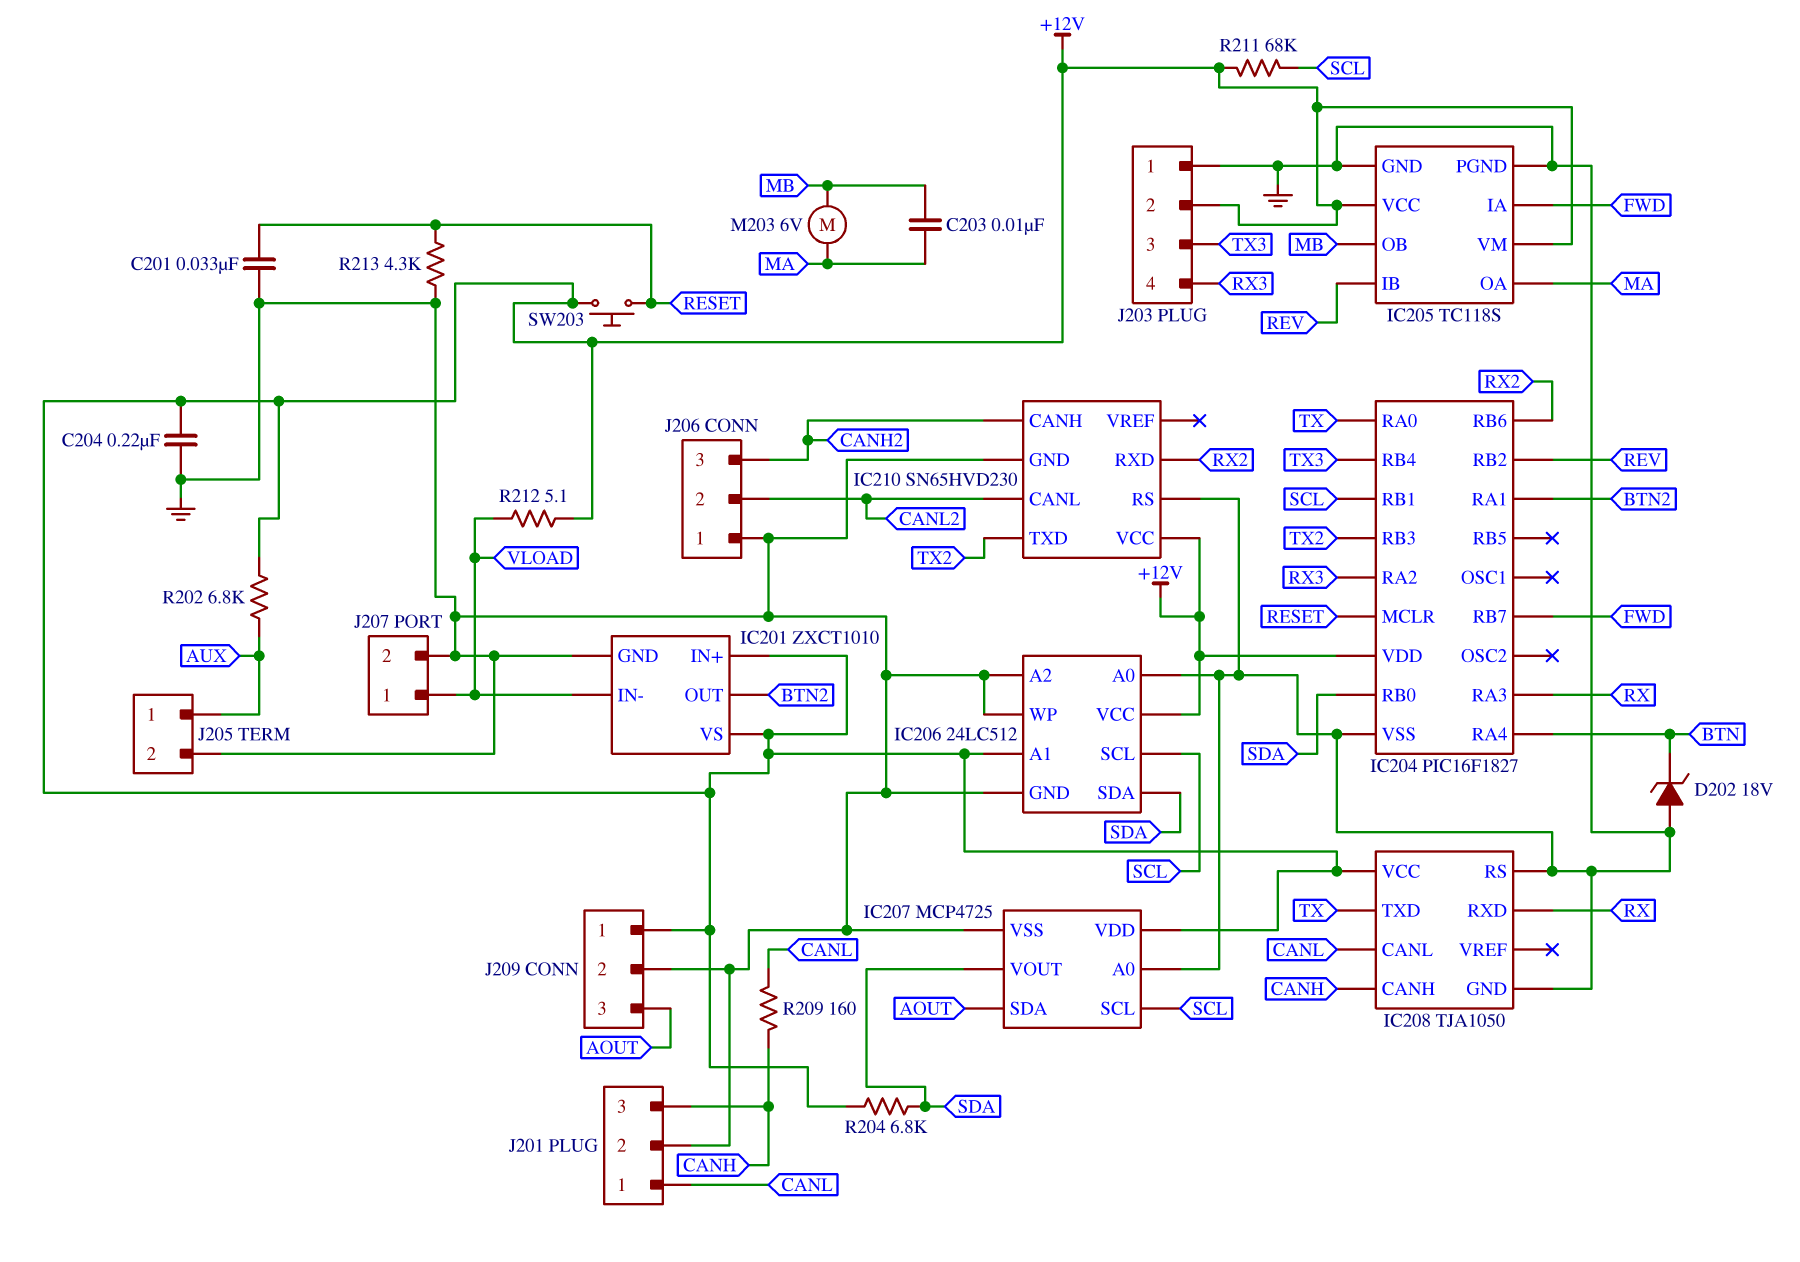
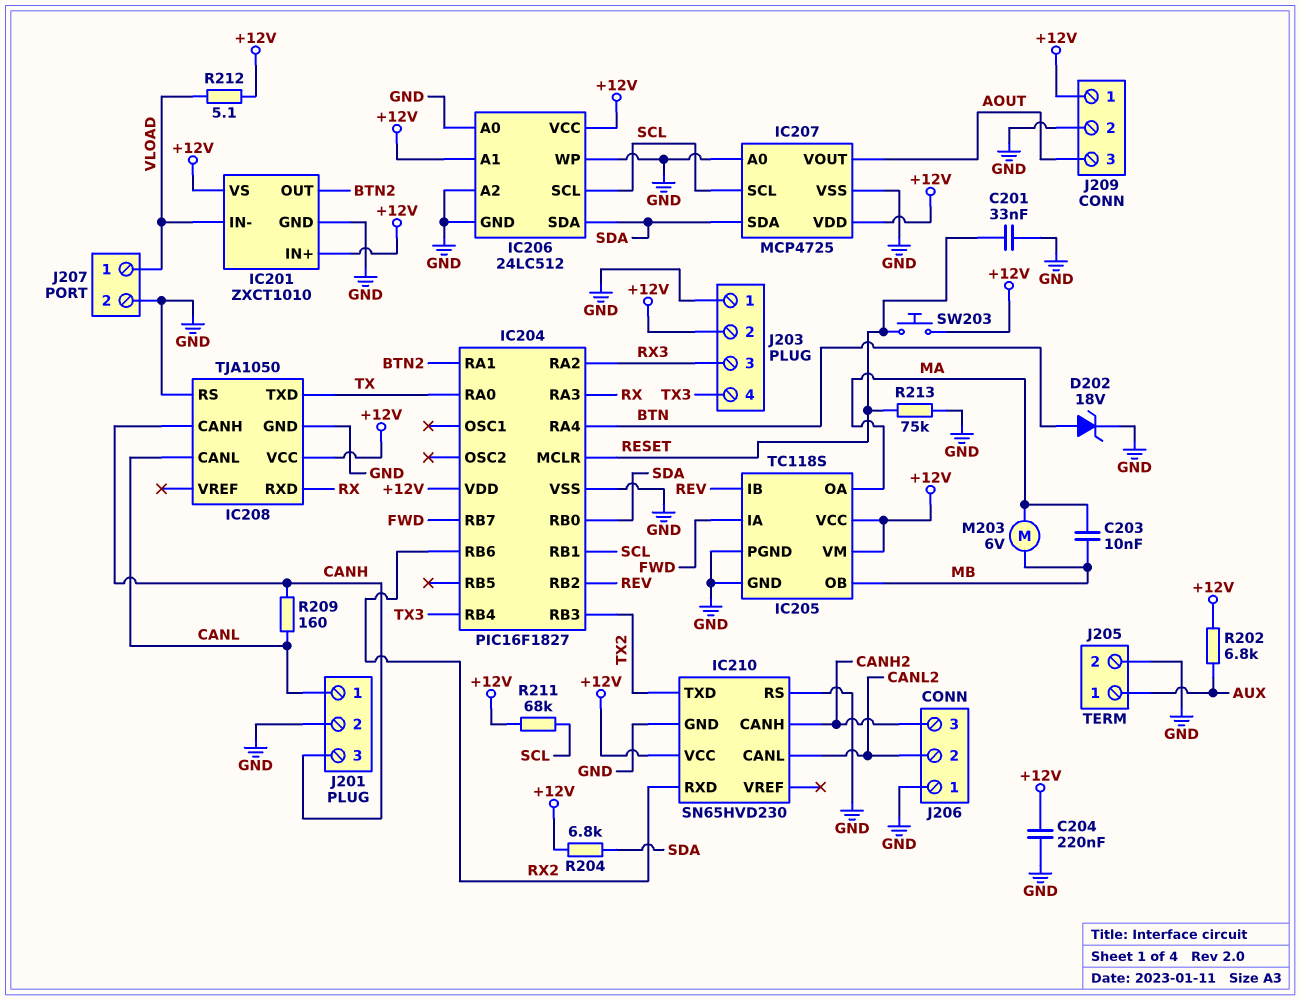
D202: zener 18V (A GND, K BTN) -> zener 18V (A BTN, K GND)
IC207 pin SDA: AOUT -> SDA
IC207 pin VOUT: SDA -> AOUT
J203 pin 3: TX3 -> RX3
J203 pin 4: RX3 -> TX3
R213: 4.3k (GND, RESET) -> 75k (GND, RESET)

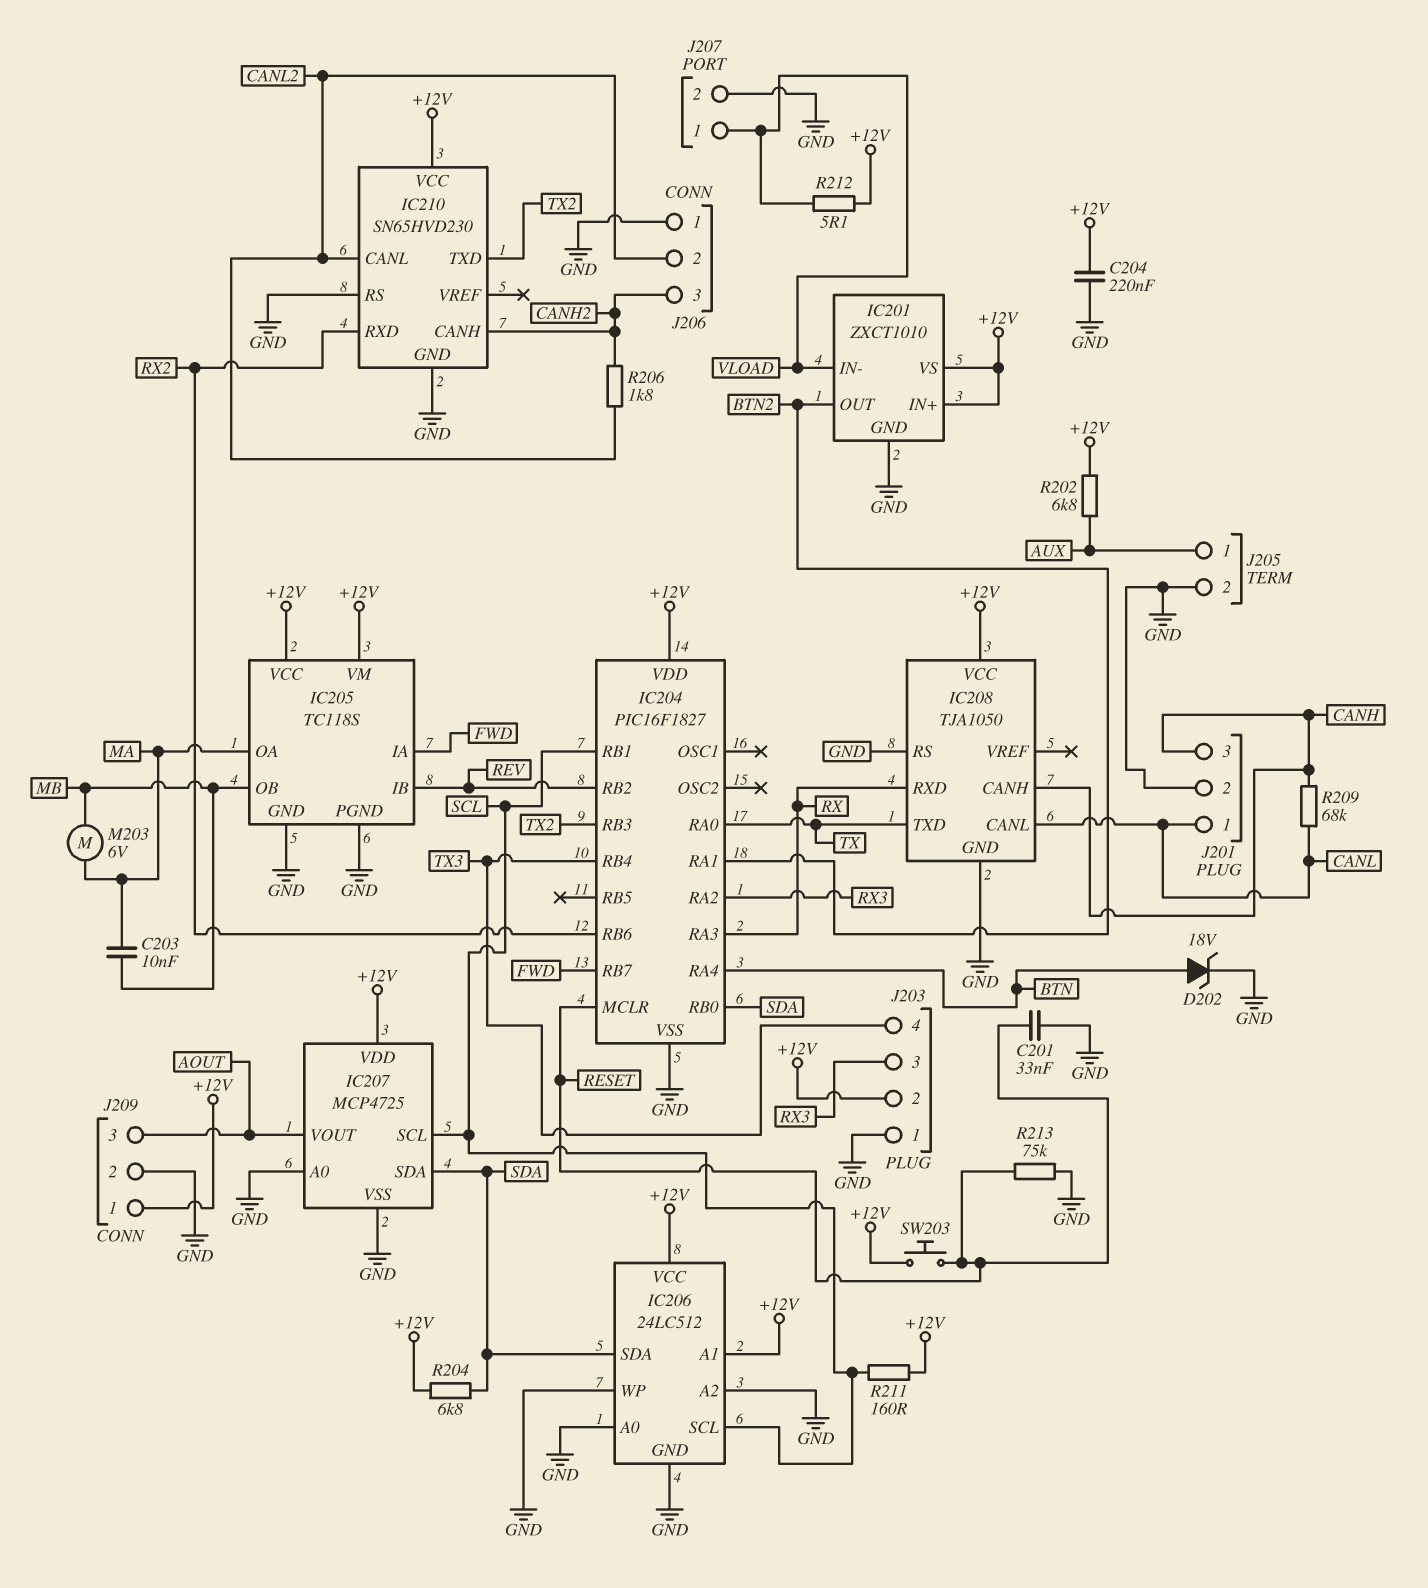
R206: none -> 1.8k (CANH2, CANL2)
R209: 160 (CANH, CANL) -> 68k (CANH, CANL)
R211: 68k (+12V, SCL) -> 160 (+12V, SCL)

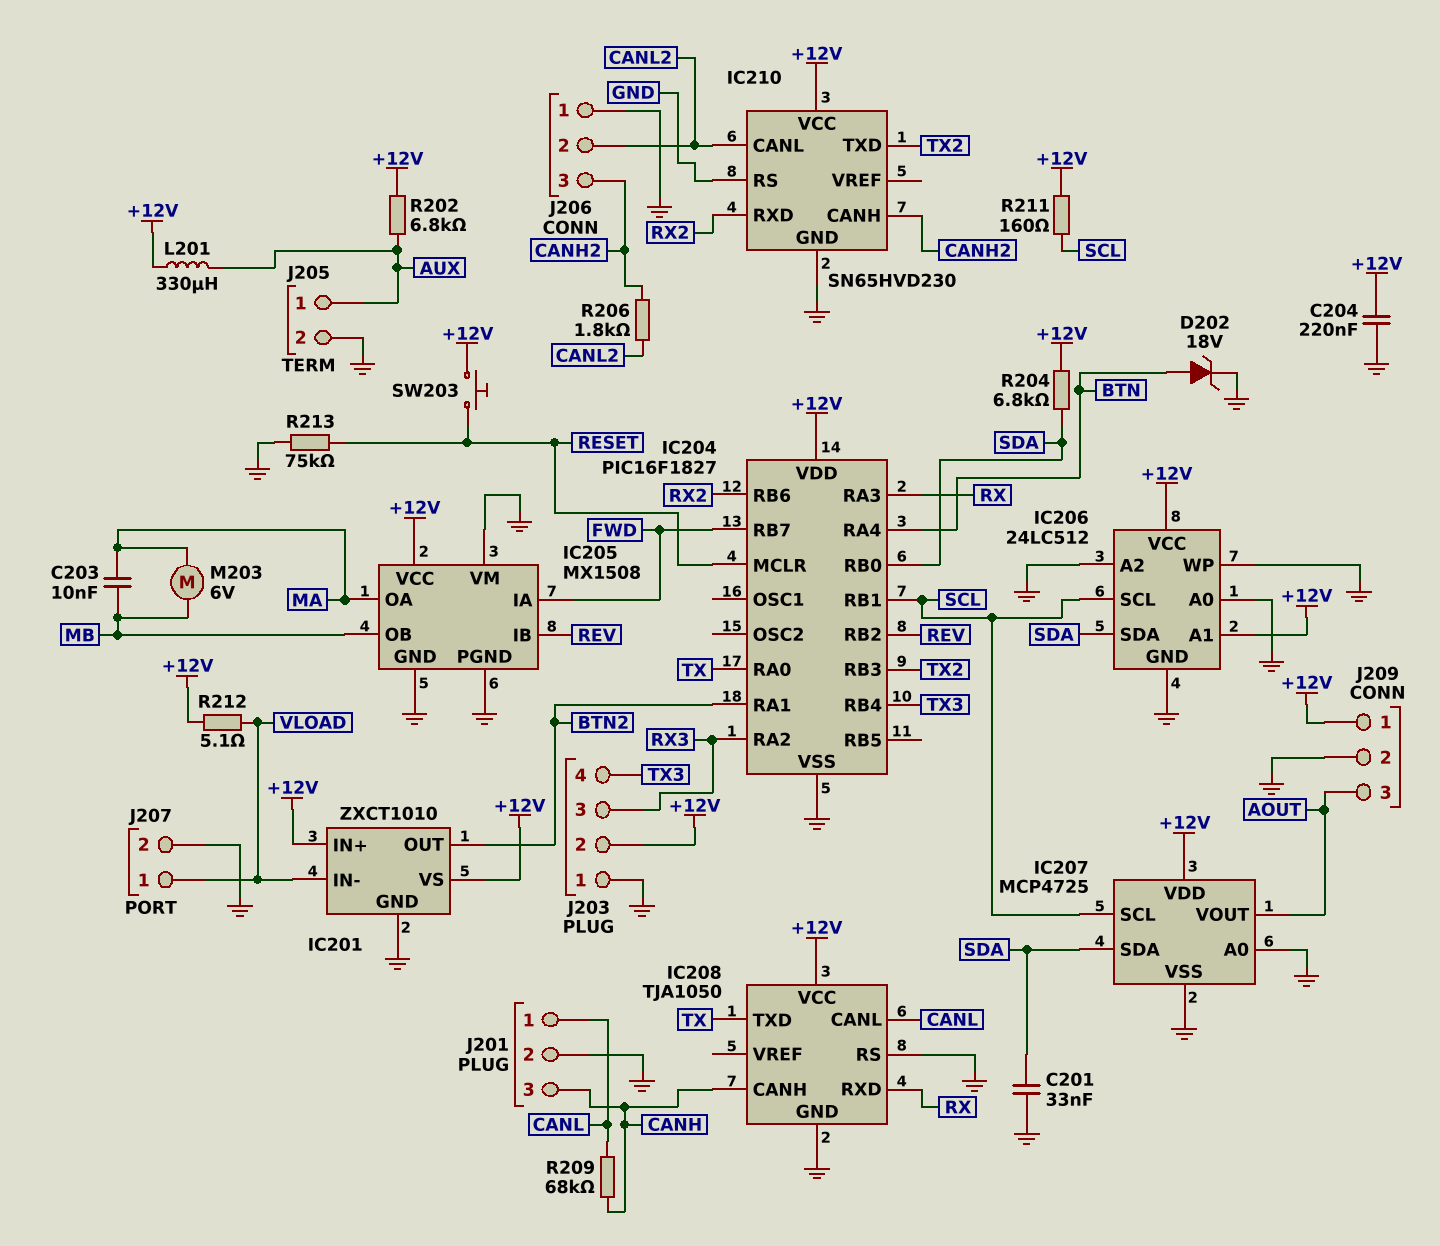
C201: 33nF (GND, RESET) -> 33nF (GND, SDA)
IC205: TC118S -> MX1508
IC205 pin VM: +12V -> GND
L201: none -> 330uH (+12V, AUX)

